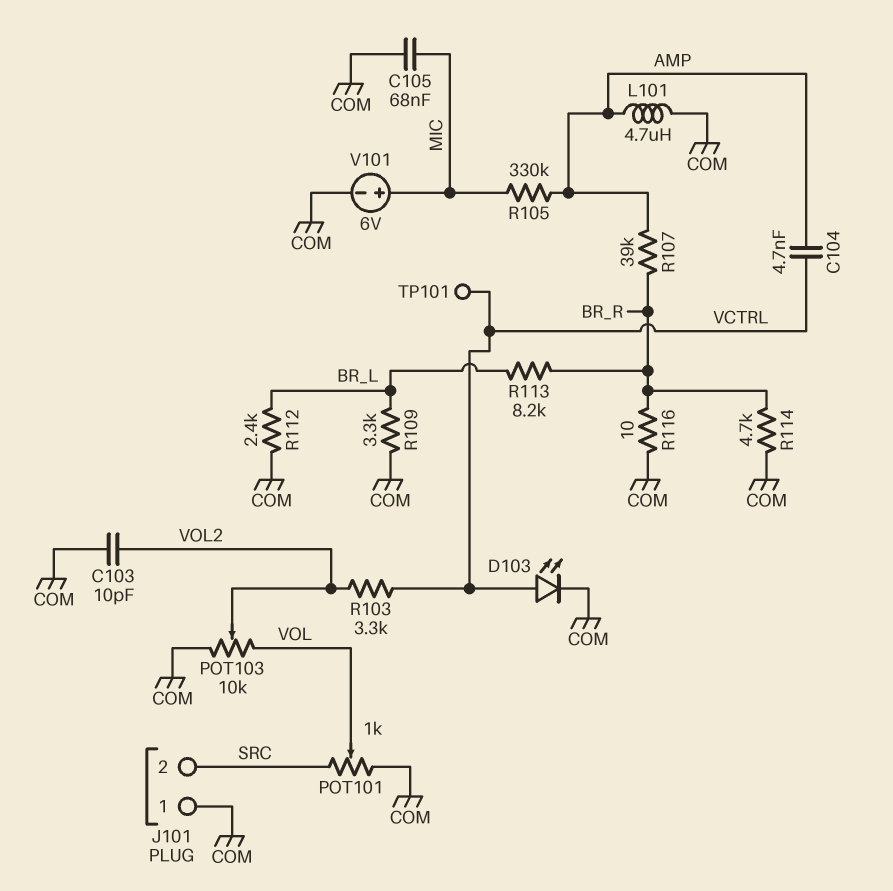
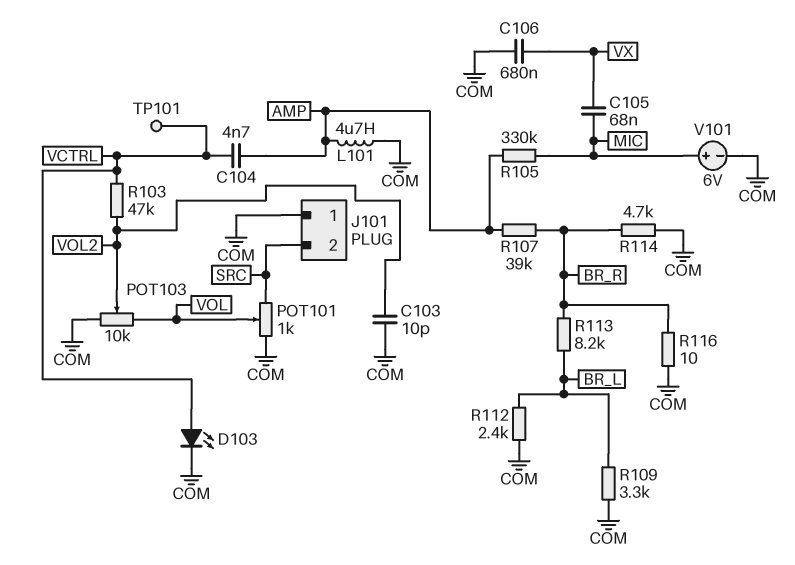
C105: 68nF (COM, MIC) -> 68nF (MIC, VX)
C106: none -> 680nF (COM, VX)
R103: 3.3k (VCTRL, VOL2) -> 47k (VCTRL, VOL2)

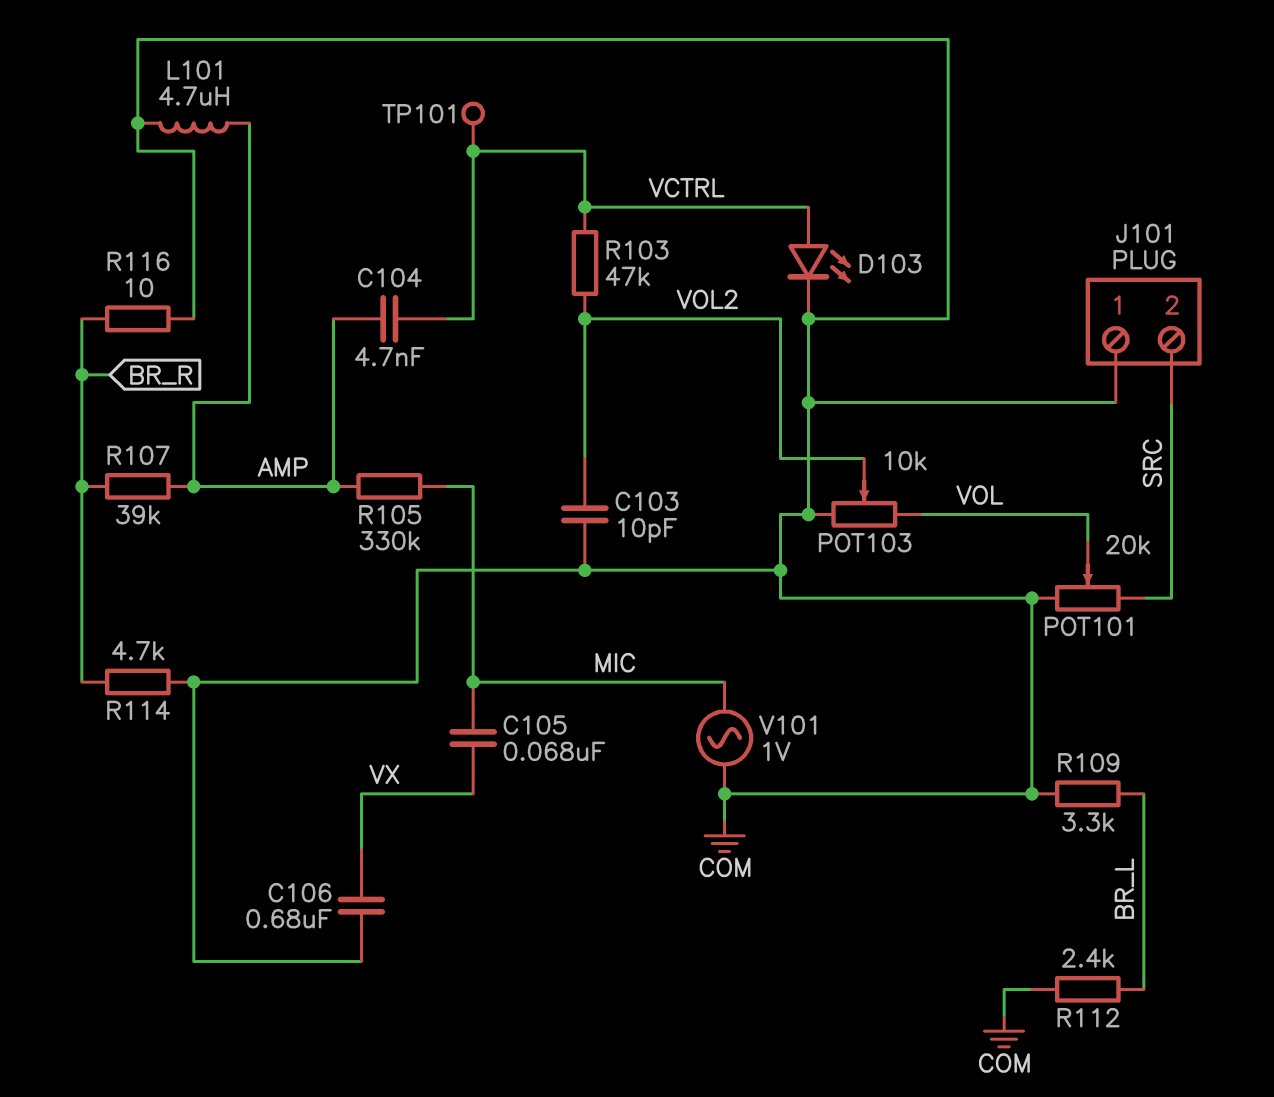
POT101: 1k (COM, SRC, wiper VOL) -> 20k (COM, SRC, wiper VOL)
R113: 8.2k (BR_L, BR_R) -> none
V101: 6V (plus MIC, minus COM) -> AC 1V (COM, MIC)

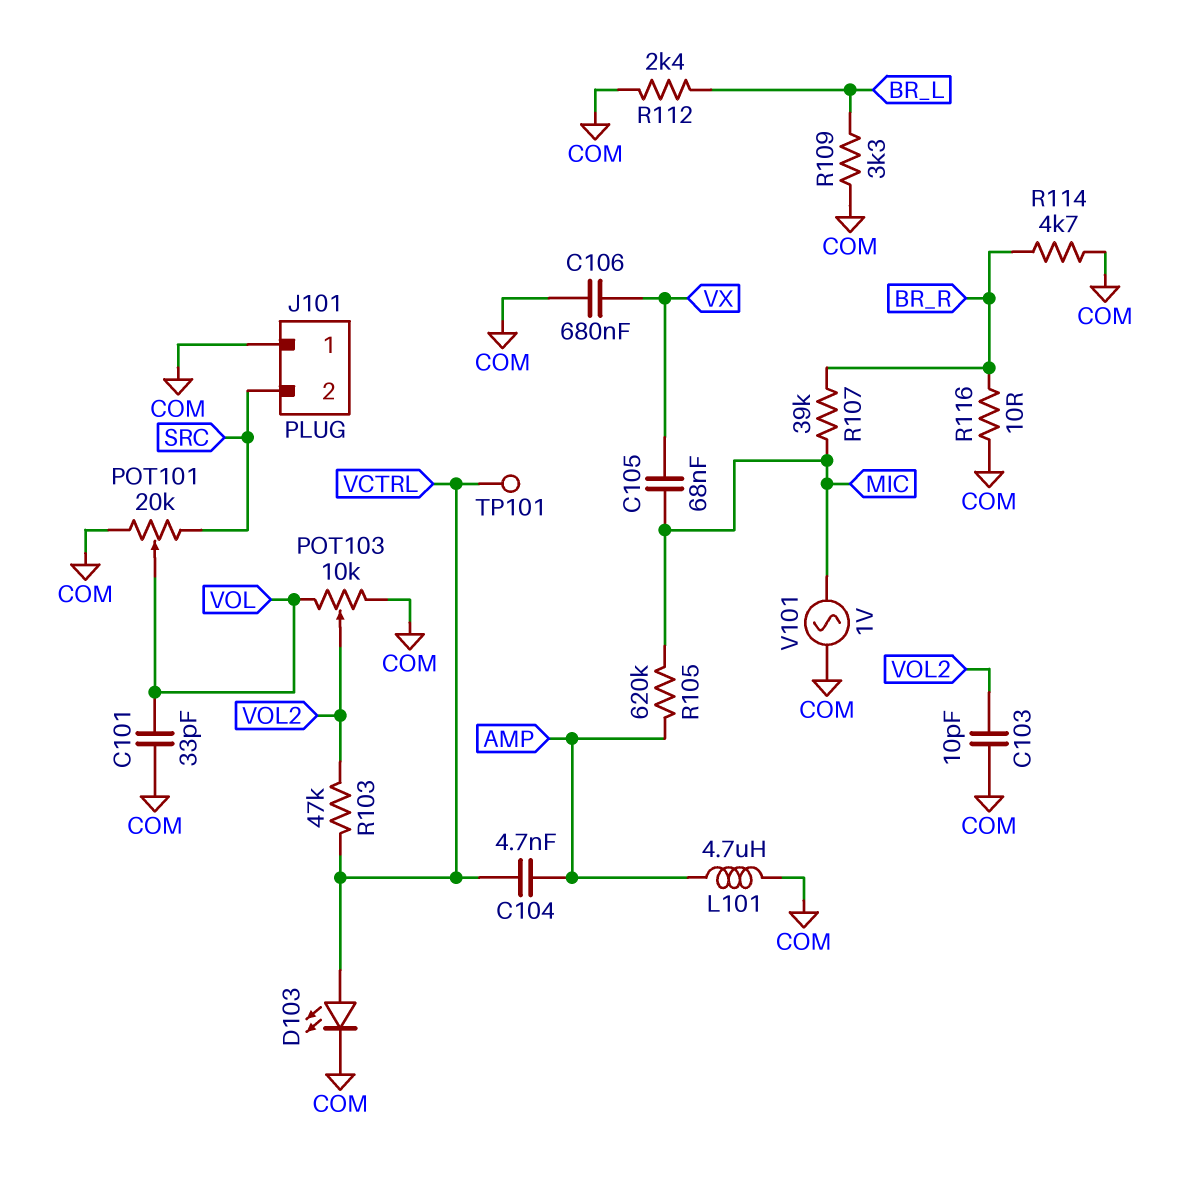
C101: none -> 33pF (COM, VOL)
R105: 330k (AMP, MIC) -> 620k (AMP, MIC)
R107: 39k (AMP, BR_R) -> 39k (BR_R, MIC)

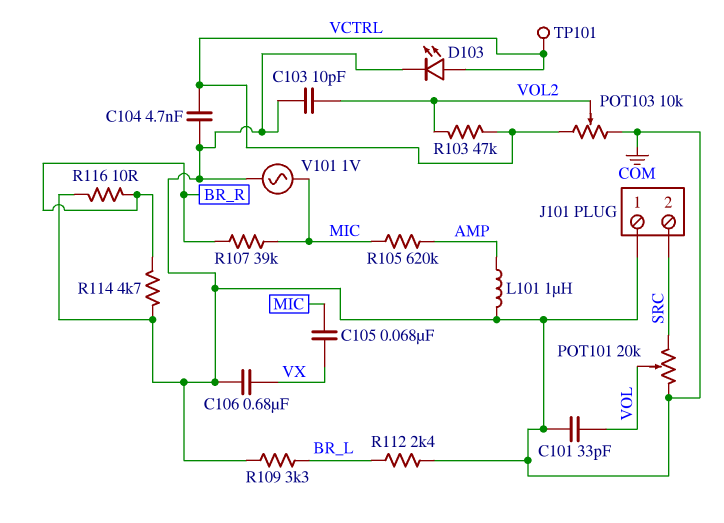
C104: 4.7nF (AMP, VCTRL) -> 4.7nF (COM, VCTRL)
L101: 4.7uH (AMP, COM) -> 1uH (AMP, COM)
POT103: 10k (COM, VOL, wiper VOL2) -> 10k (COM, VCTRL, wiper VOL2)

